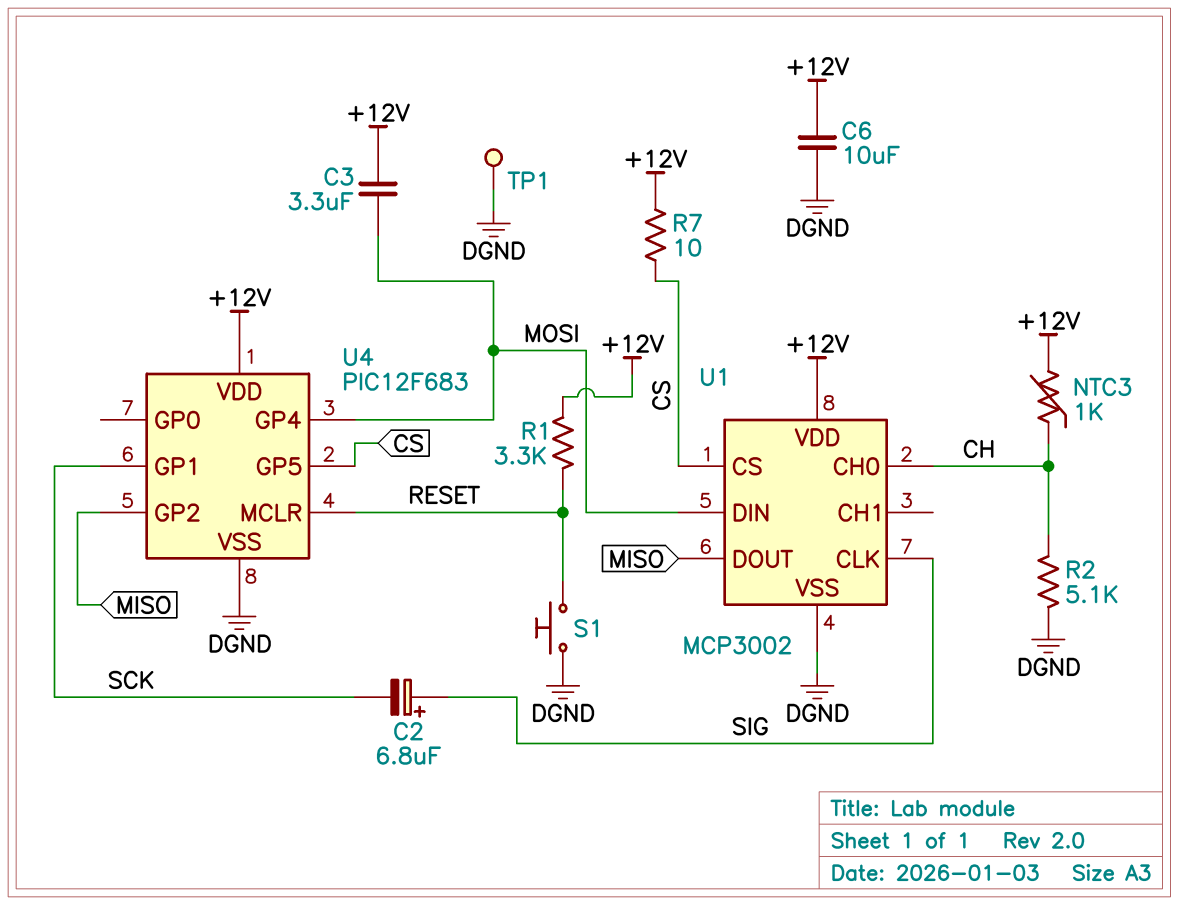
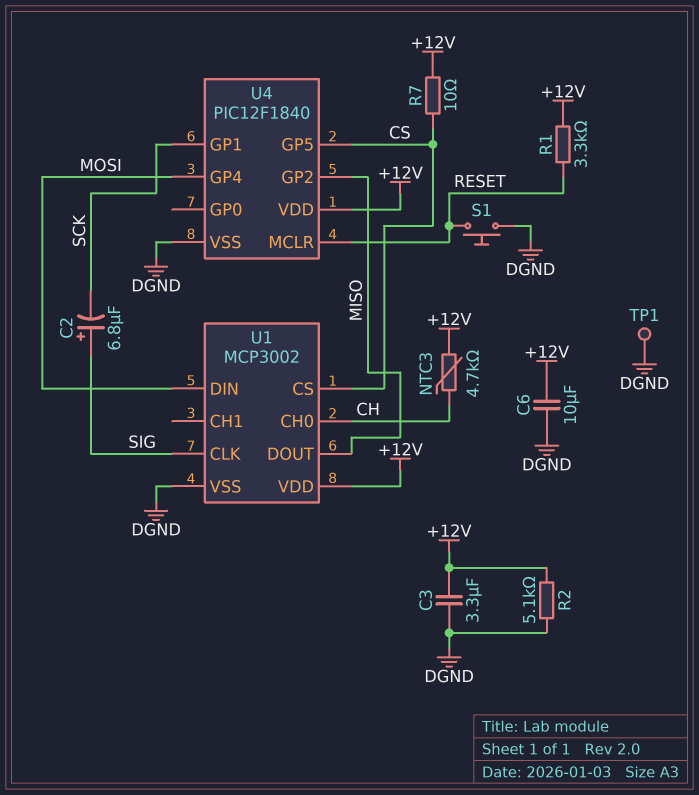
C3: 3.3uF (+12V, MOSI) -> 3.3uF (+12V, DGND)
NTC3: 1k (+12V, CH) -> 4.7k (+12V, CH)
R2: 5.1k (CH, DGND) -> 5.1k (+12V, DGND)
U4: PIC12F683 -> PIC12F1840

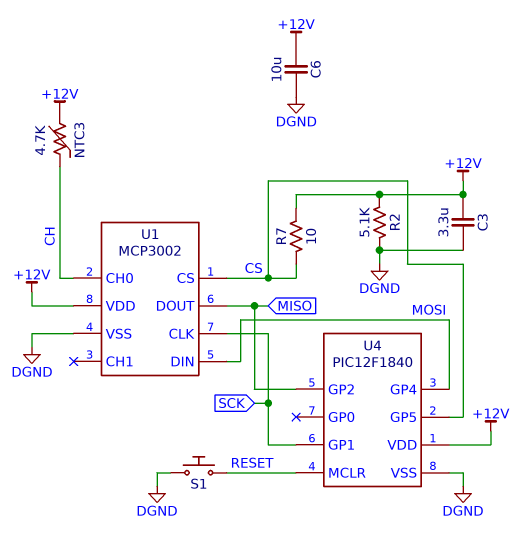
C2: 6.8uF (plus SIG, minus SCK) -> none
R1: 3.3k (+12V, RESET) -> none
TP1: test point (DGND) -> none
U1 pin CLK: SIG -> SCK

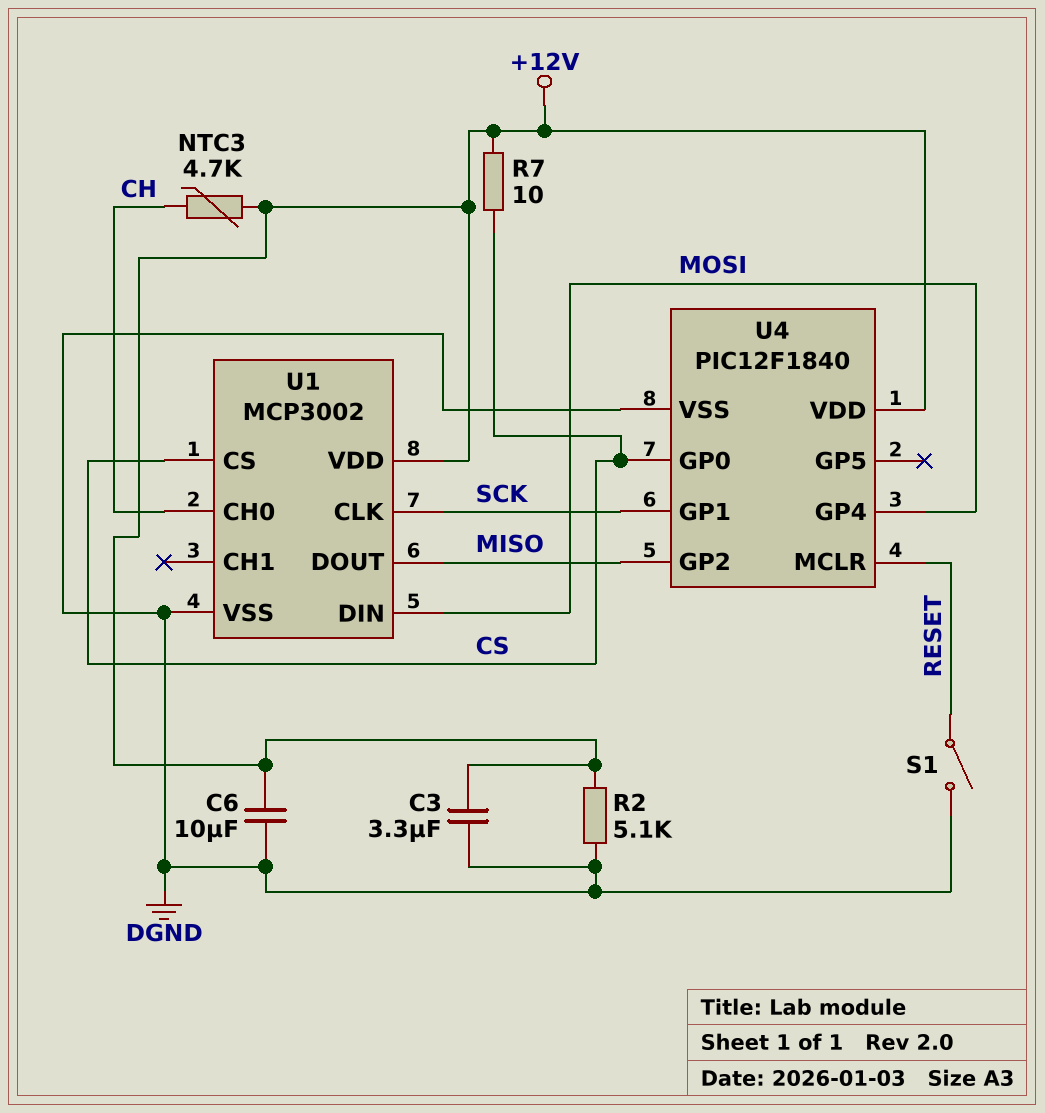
S1: button (DGND, RESET) -> switch (DGND, RESET)
U4 pin GP0: none -> CS
U4 pin GP5: CS -> none

